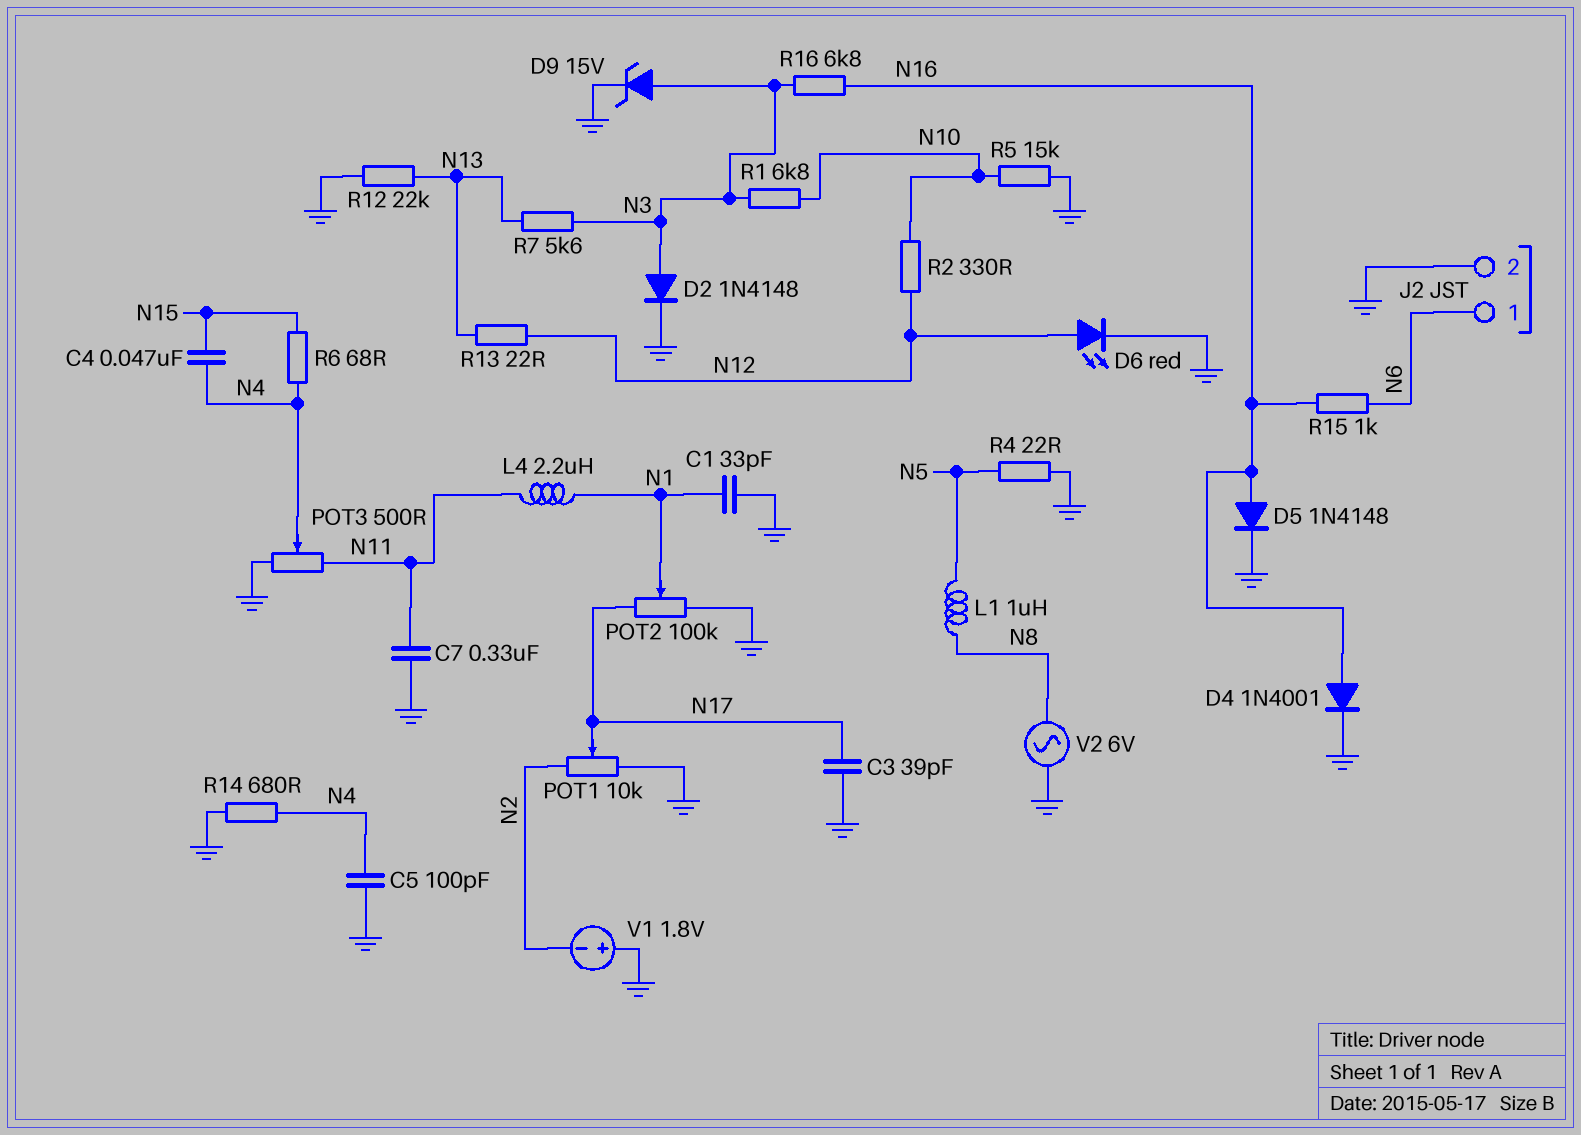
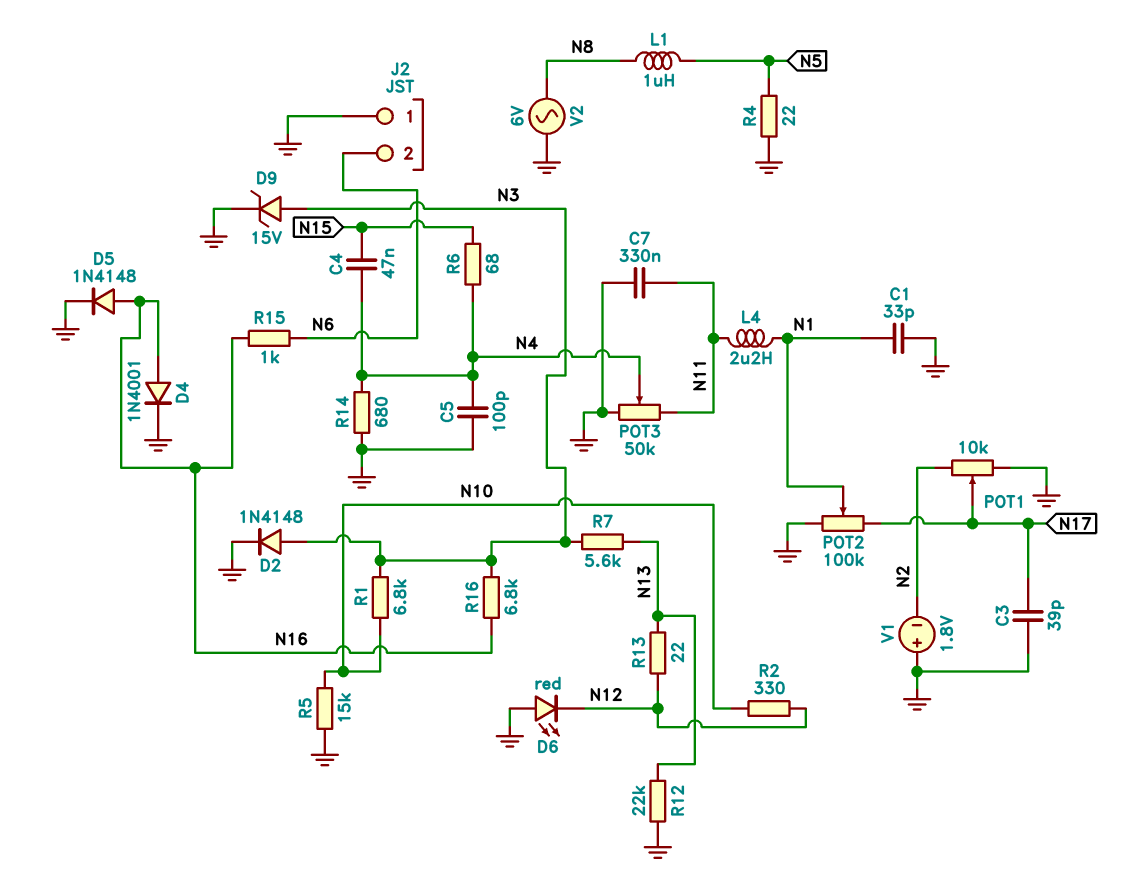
D6: LED red (A N12, K GND) -> LED red (A GND, K N12)
J2 pin 1: N6 -> GND
J2 pin 2: GND -> N6
POT3: 500 (GND, N11, wiper N4) -> 50k (GND, N11, wiper N4)

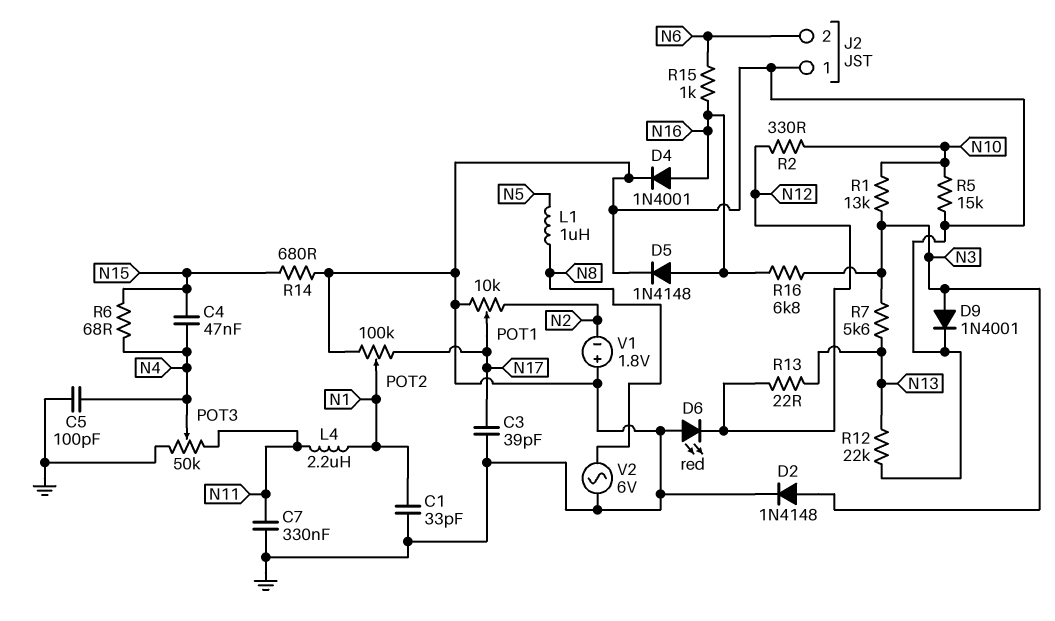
D9: zener 15V (A N3, K GND) -> diode 1N4001 (A N3, K GND)
R1: 6.8k (N3, N10) -> 13k (N3, N10)
R4: 22 (GND, N5) -> none
R14: 680 (GND, N4) -> 680 (GND, N15)

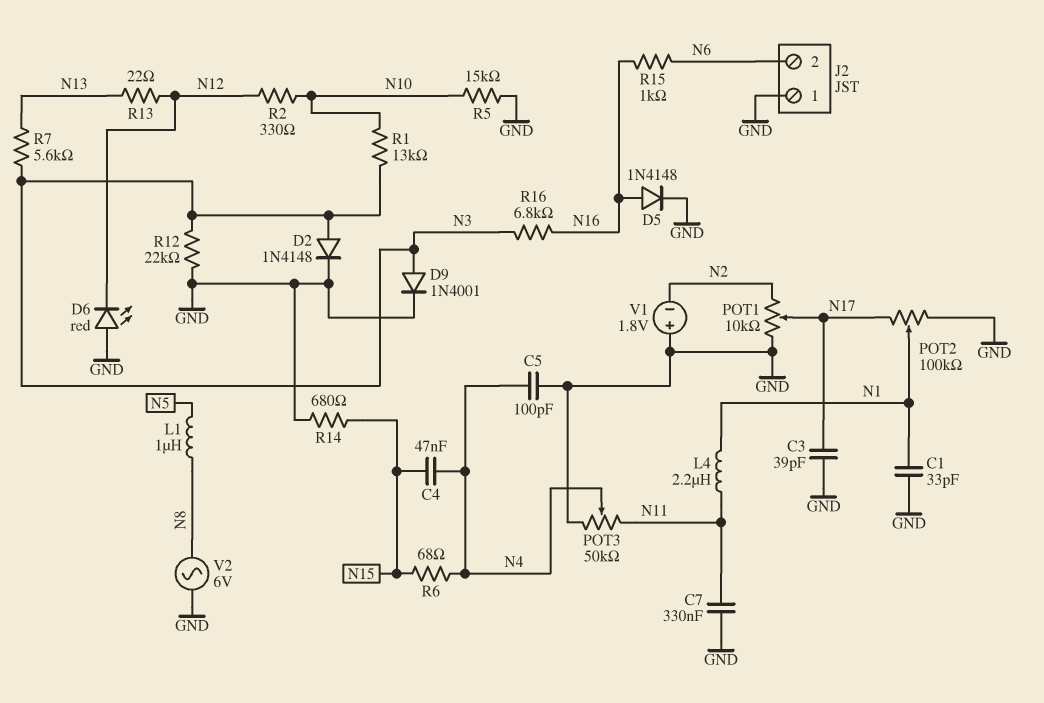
D4: diode 1N4001 (A N16, K GND) -> none
R12: 22k (GND, N13) -> 22k (GND, N3)

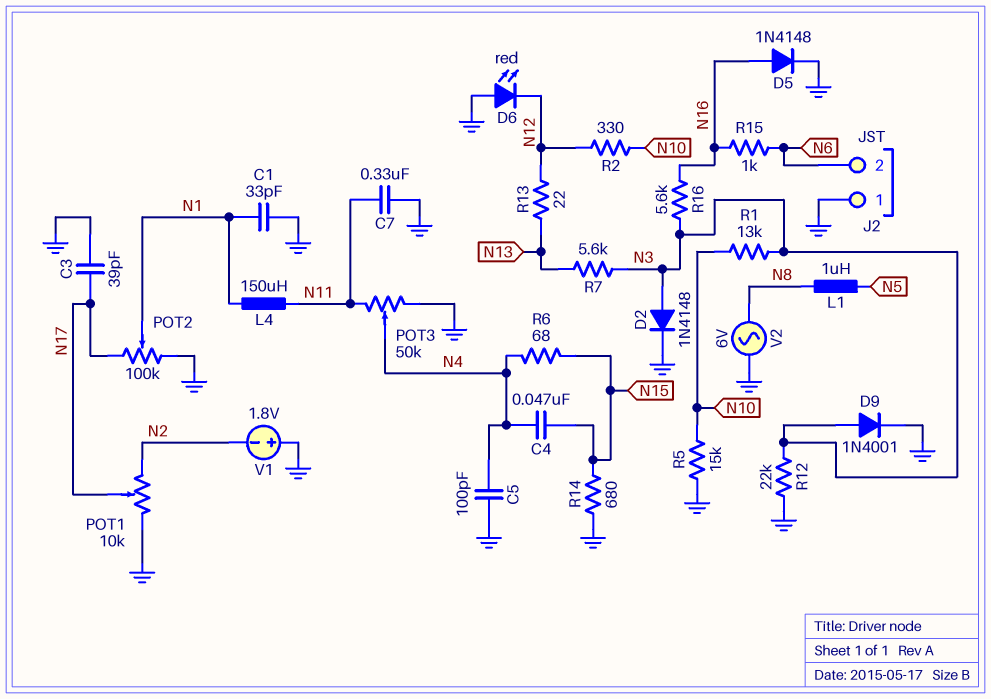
L4: 2.2uH (N1, N11) -> 150uH (N1, N11)
R16: 6.8k (N3, N16) -> 5.6k (N3, N16)

